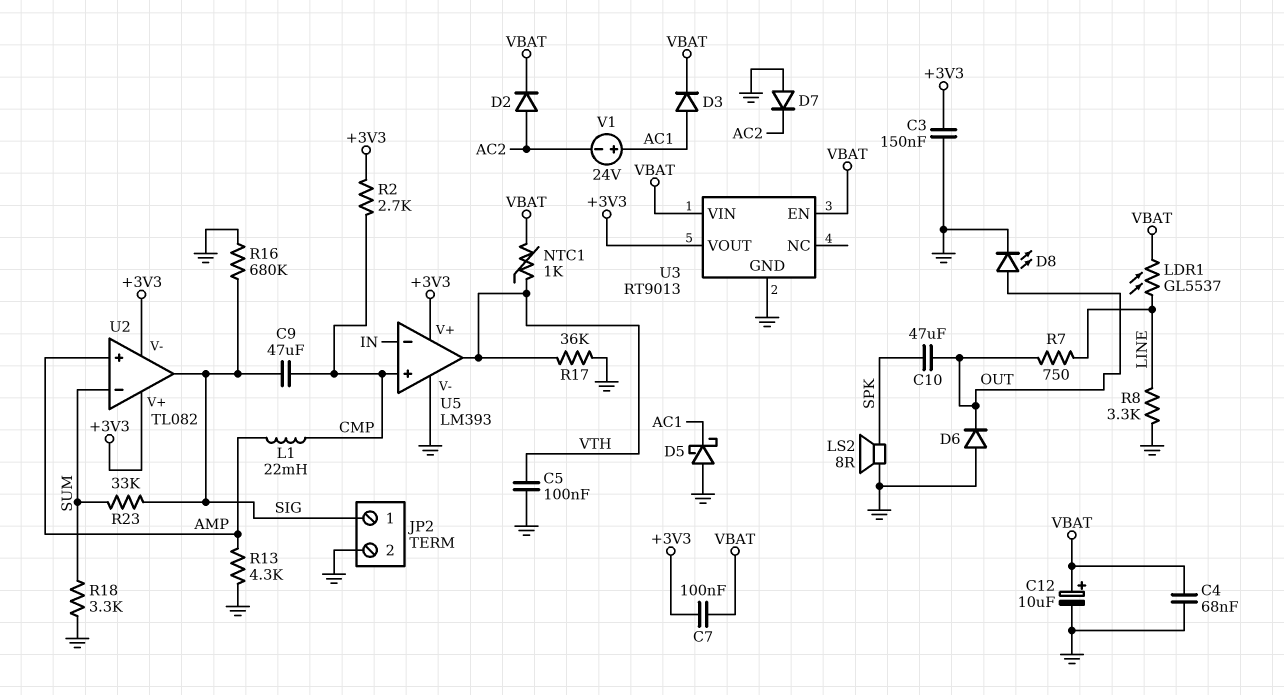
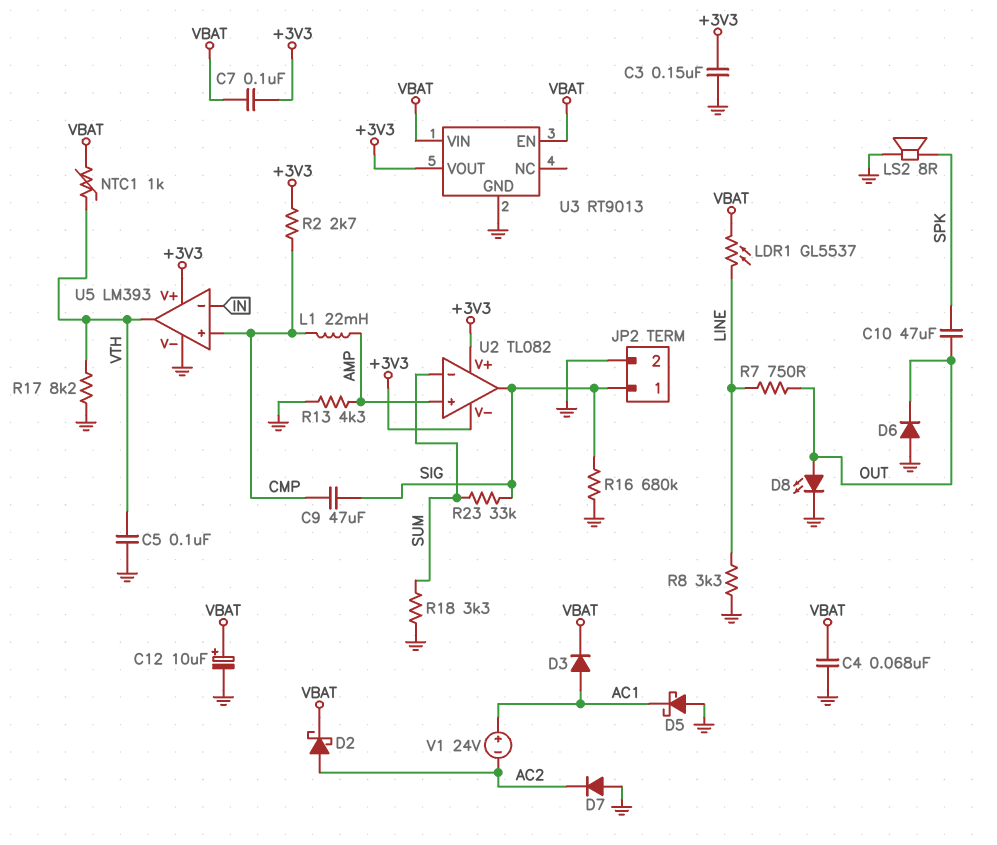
D2: diode (A AC2, K VBAT) -> schottky (A AC2, K VBAT)
R17: 36k (GND, VTH) -> 8.2k (GND, VTH)

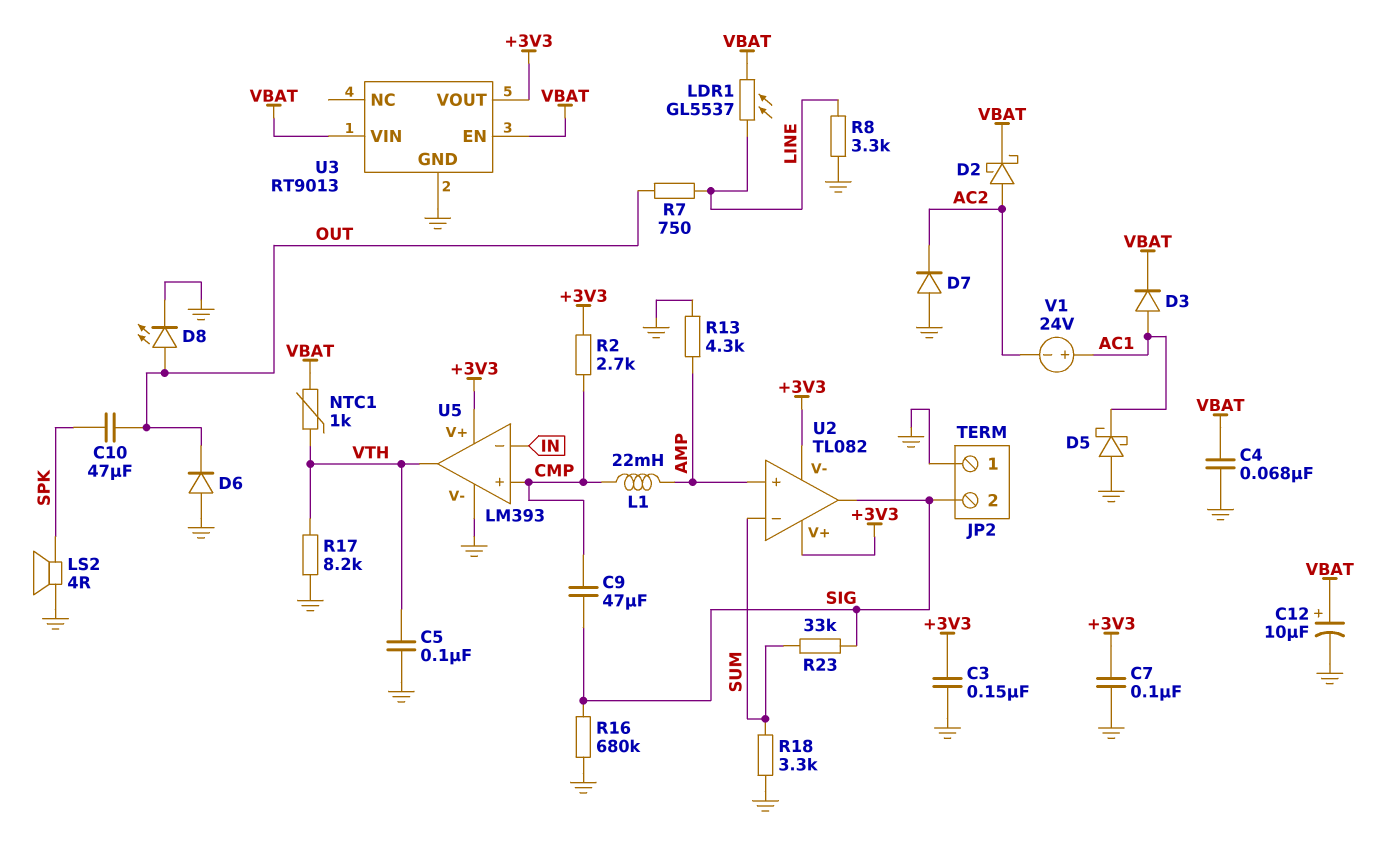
C7: 100nF (+3V3, VBAT) -> 100nF (+3V3, GND)
JP2 pin 1: SIG -> GND
JP2 pin 2: GND -> SIG
LS2: speaker 8R (GND, SPK) -> speaker 4R (GND, SPK)

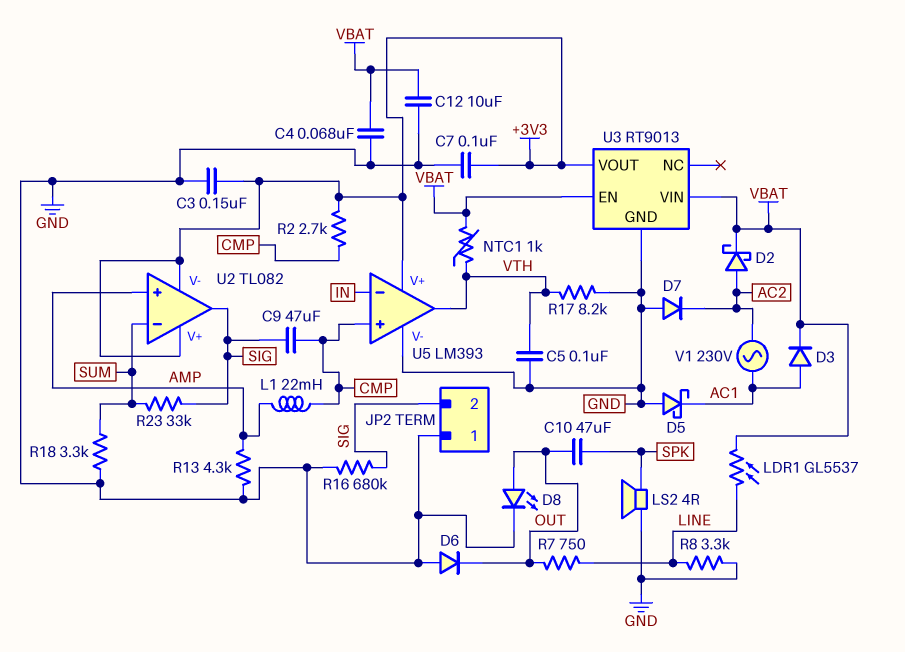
C12: 10uF (plus VBAT, minus GND) -> 10uF (GND, VBAT)
V1: 24V (plus AC1, minus AC2) -> AC 230V (AC1, AC2)

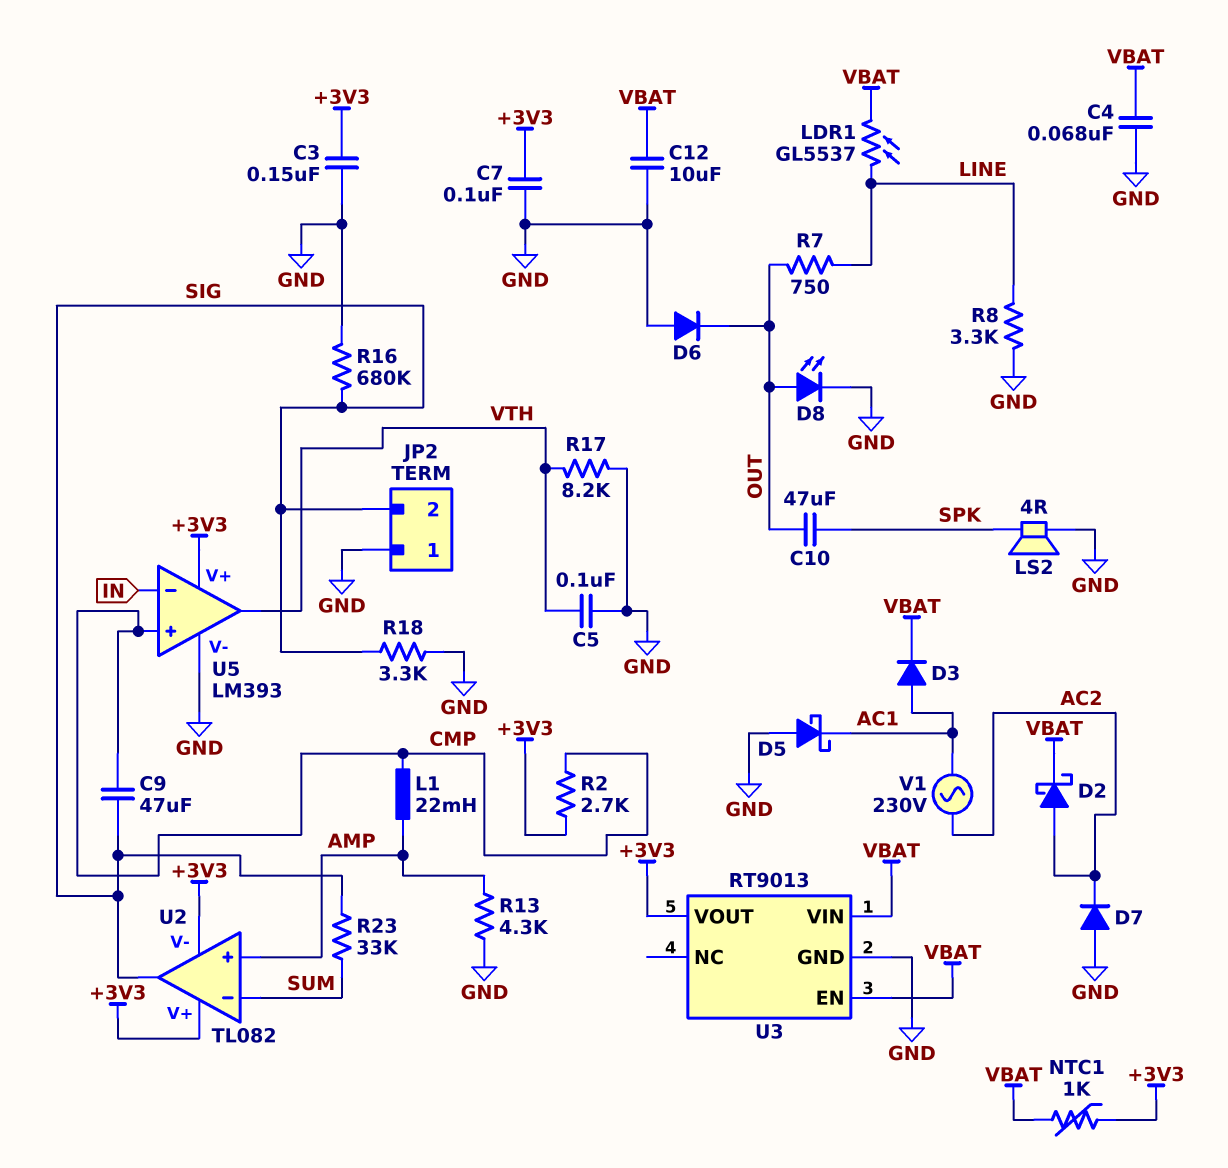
NTC1: 1k (VBAT, VTH) -> 1k (+3V3, VBAT)
R18: 3.3k (GND, SUM) -> 3.3k (GND, SIG)

